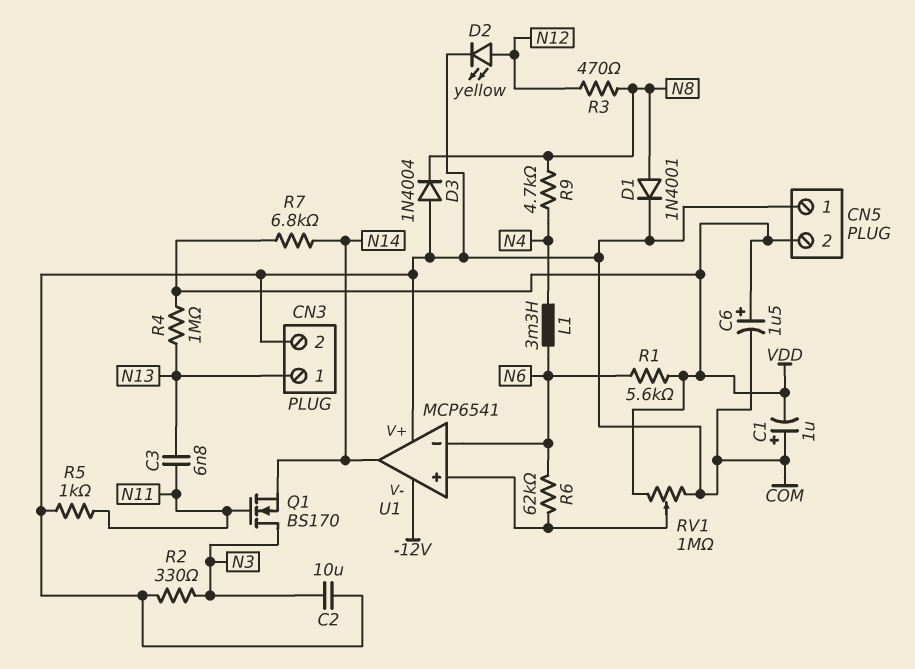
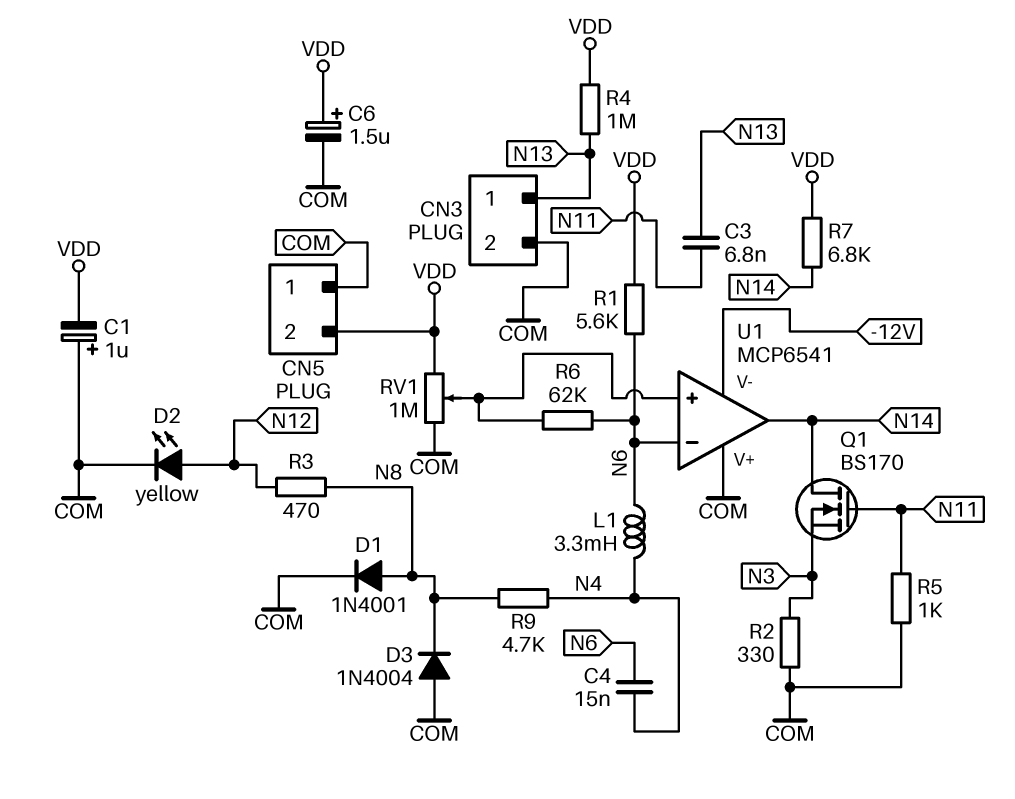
C2: 10uF (COM, N3) -> none
C4: none -> 15nF (N4, N6)
Q1: NMOS BS170 (G N11, D N3, S N14) -> NMOS BS170 (G N11, D N14, S N3)

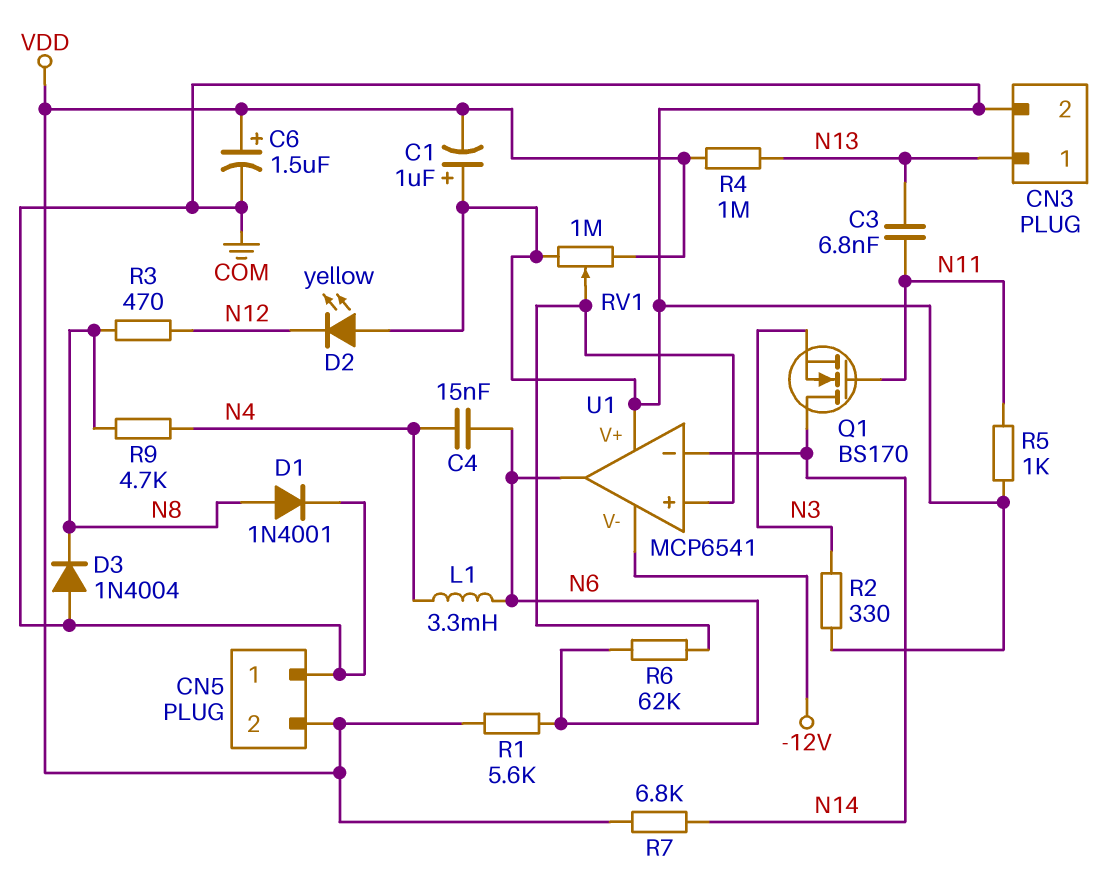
D2: LED yellow (A N12, K COM) -> LED yellow (A COM, K N12)
U1 pin in-: N6 -> N14
U1 pin out: N14 -> N6

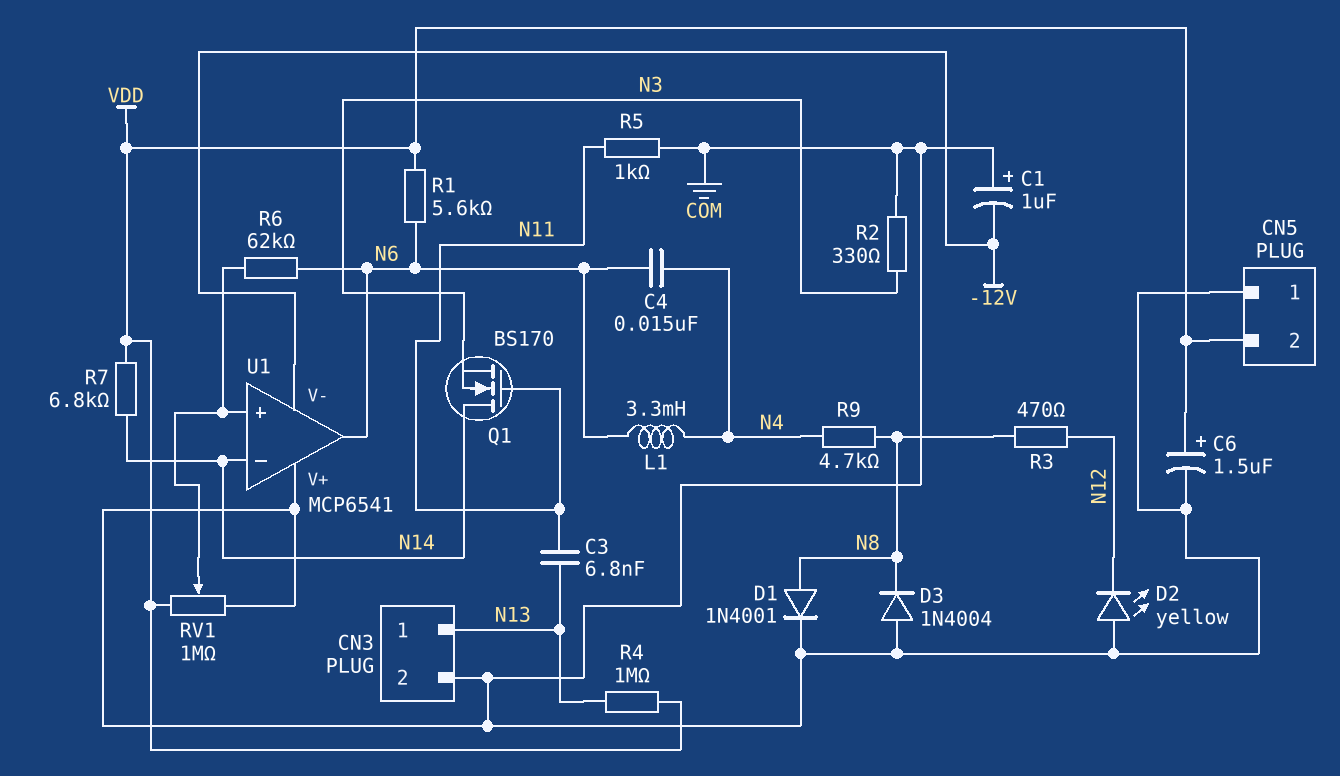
C1: 1uF (plus COM, minus VDD) -> 1uF (plus COM, minus -12V)

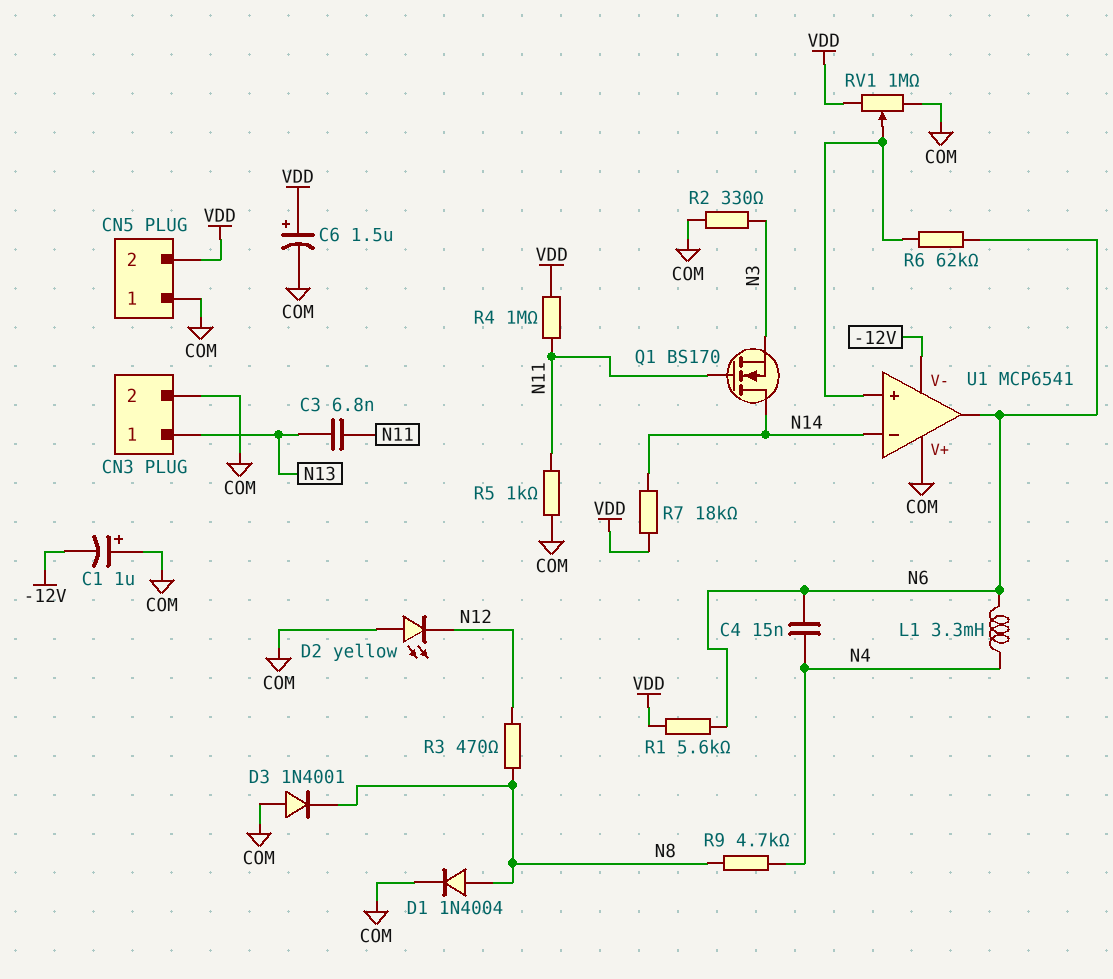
D1: diode 1N4001 (A N8, K COM) -> diode 1N4004 (A N8, K COM)
D3: diode 1N4004 (A COM, K N8) -> diode 1N4001 (A COM, K N8)
R4: 1M (N13, VDD) -> 1M (N11, VDD)
R7: 6.8k (N14, VDD) -> 18k (N14, VDD)

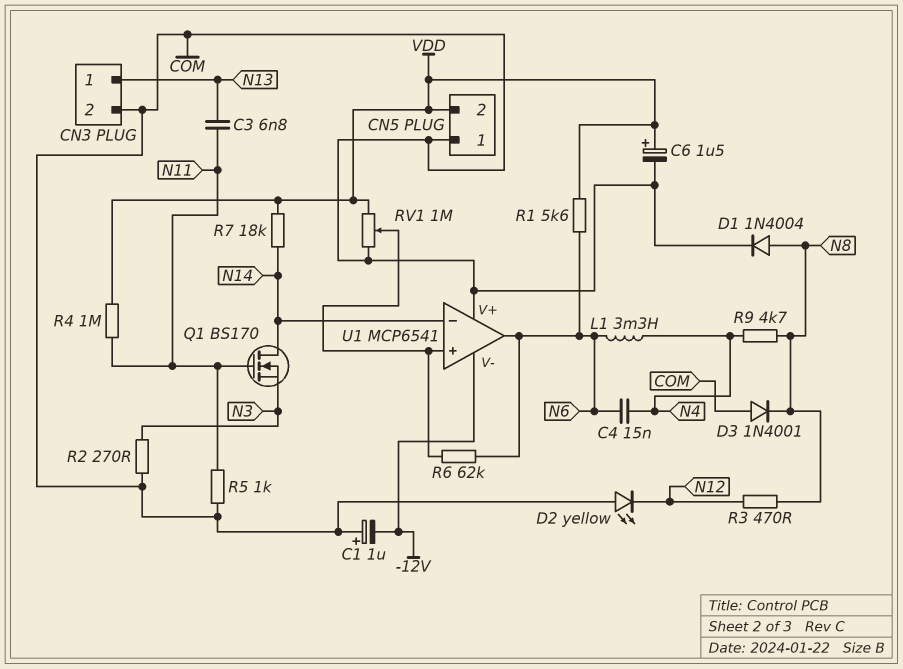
R2: 330 (COM, N3) -> 270 (COM, N3)

